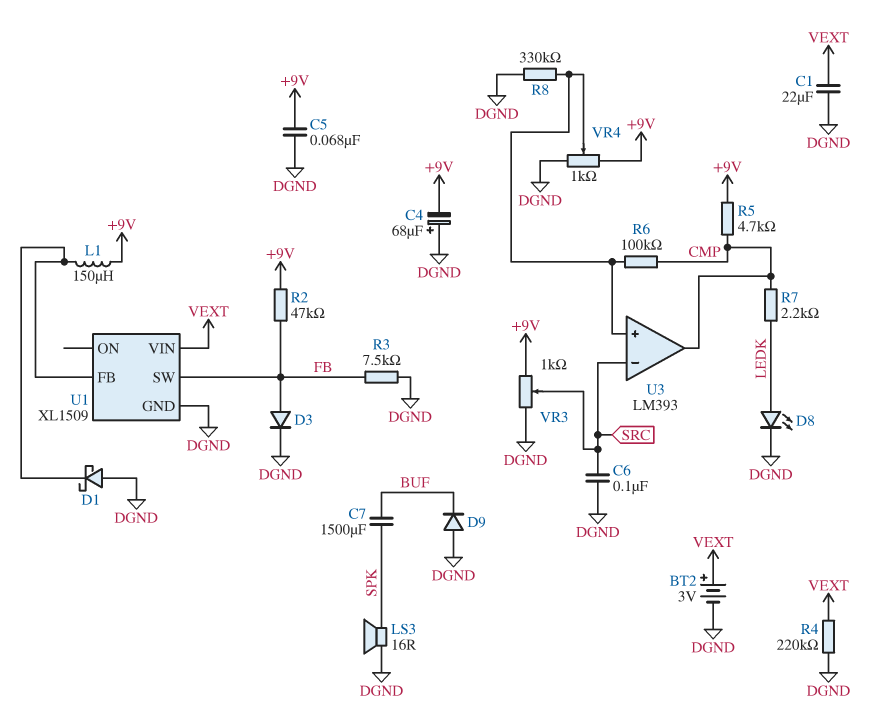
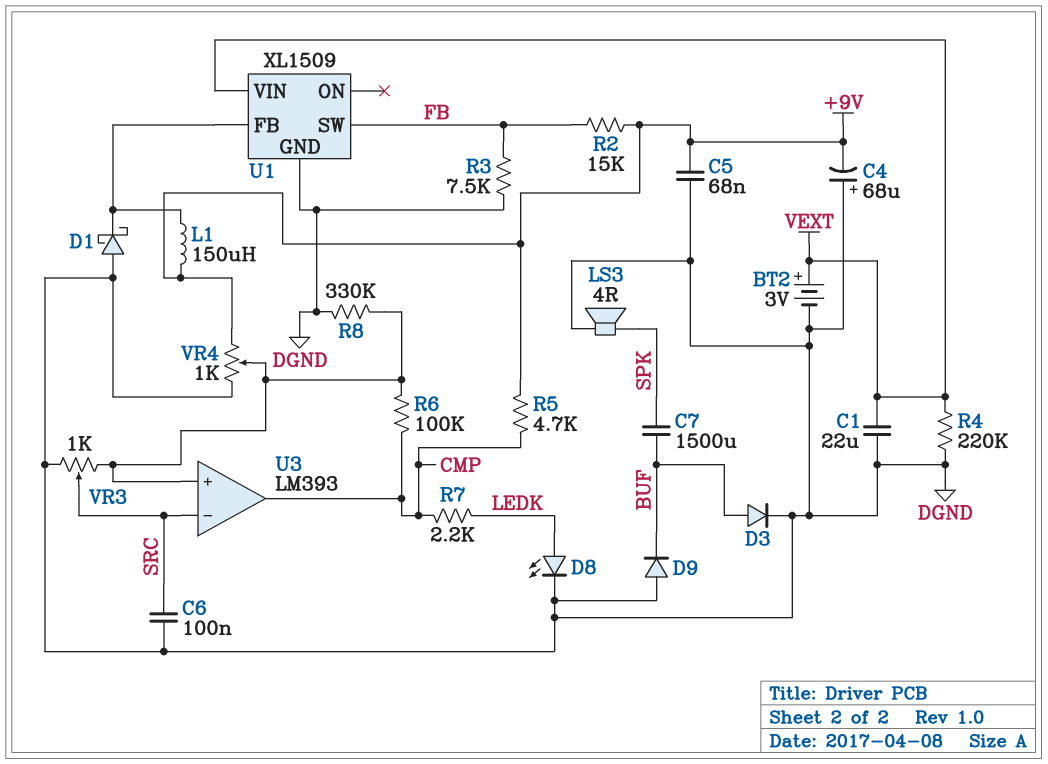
D3: diode (A FB, K DGND) -> diode (A BUF, K DGND)
LS3: speaker 16R (DGND, SPK) -> speaker 4R (DGND, SPK)
R2: 47k (+9V, FB) -> 15k (+9V, FB)
VR3: 1k (+9V, DGND, wiper SRC) -> 1k (DGND, U3/in+, wiper SRC)

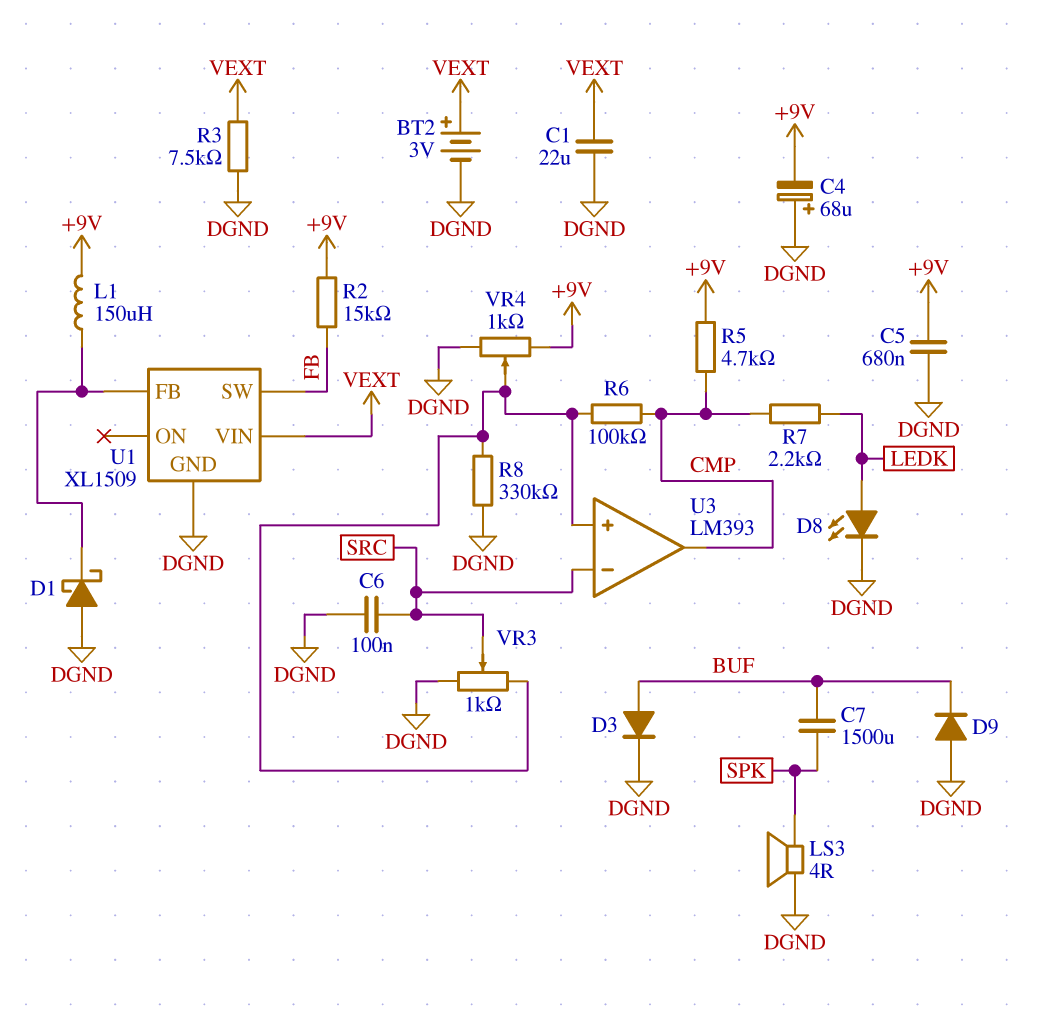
C5: 68nF (+9V, DGND) -> 680nF (+9V, DGND)
R3: 7.5k (DGND, FB) -> 7.5k (DGND, VEXT)
R4: 220k (DGND, VEXT) -> none

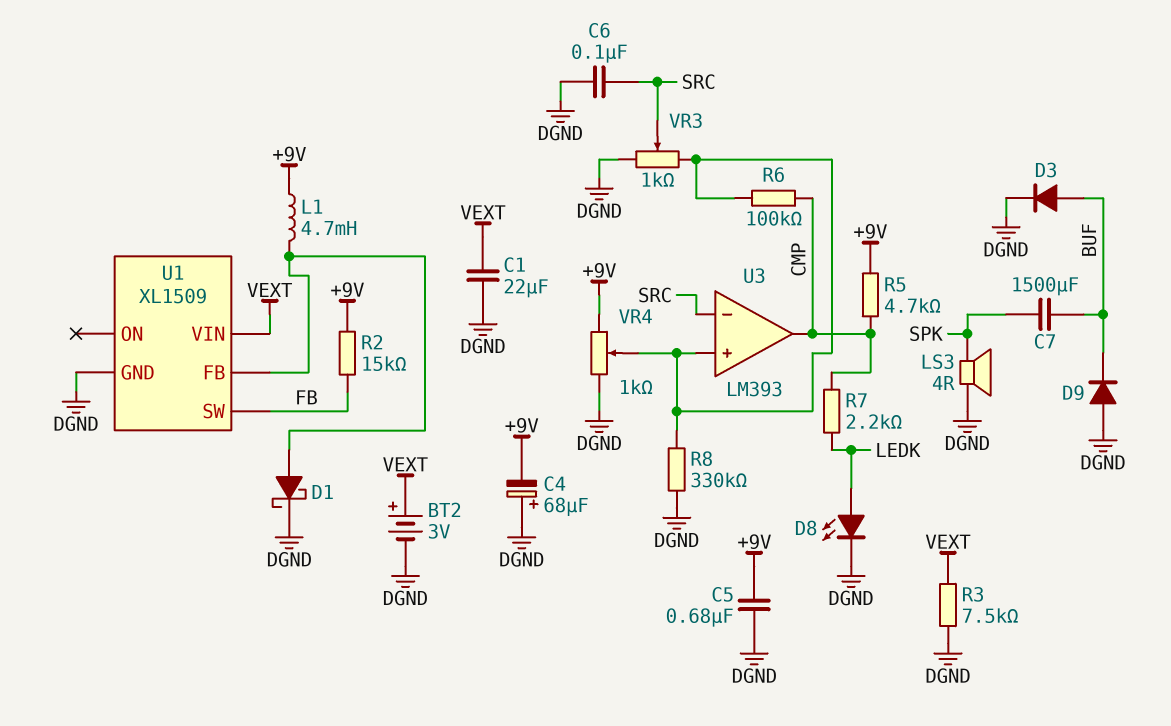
D1: schottky (A DGND, K U1/FB) -> schottky (A U1/FB, K DGND)
L1: 150uH (+9V, U1/FB) -> 4.7mH (+9V, U1/FB)

